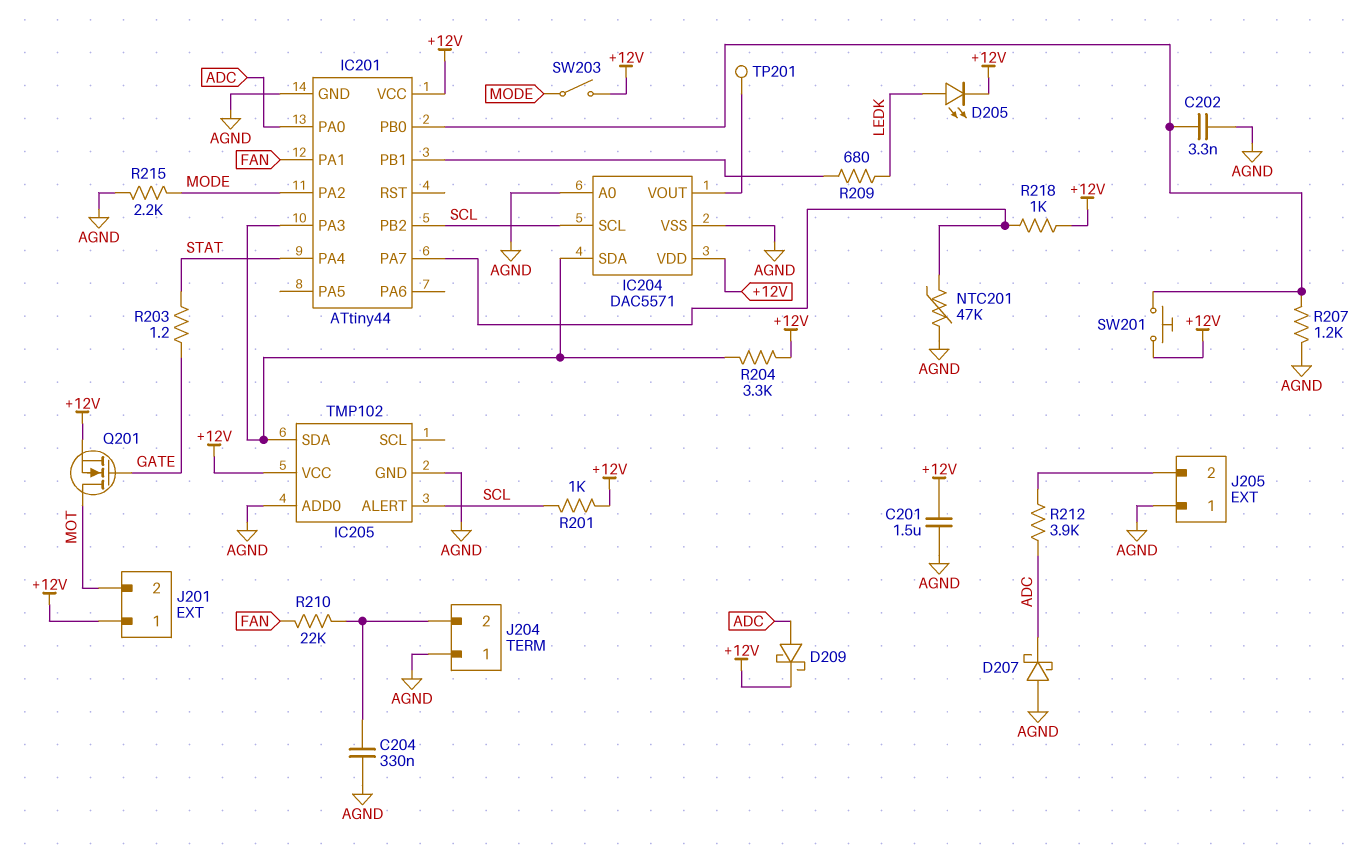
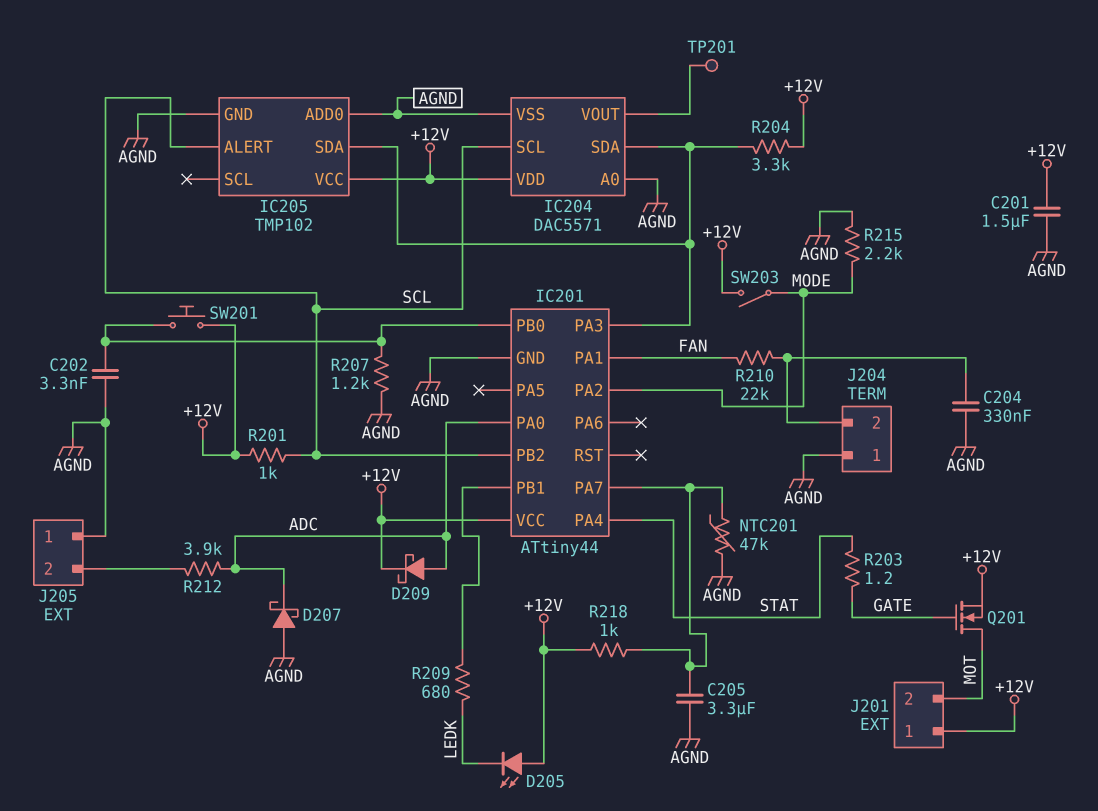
C205: none -> 3.3uF (AGND, IC201/PA7)
D205: LED (A LEDK, K +12V) -> LED (A +12V, K LEDK)

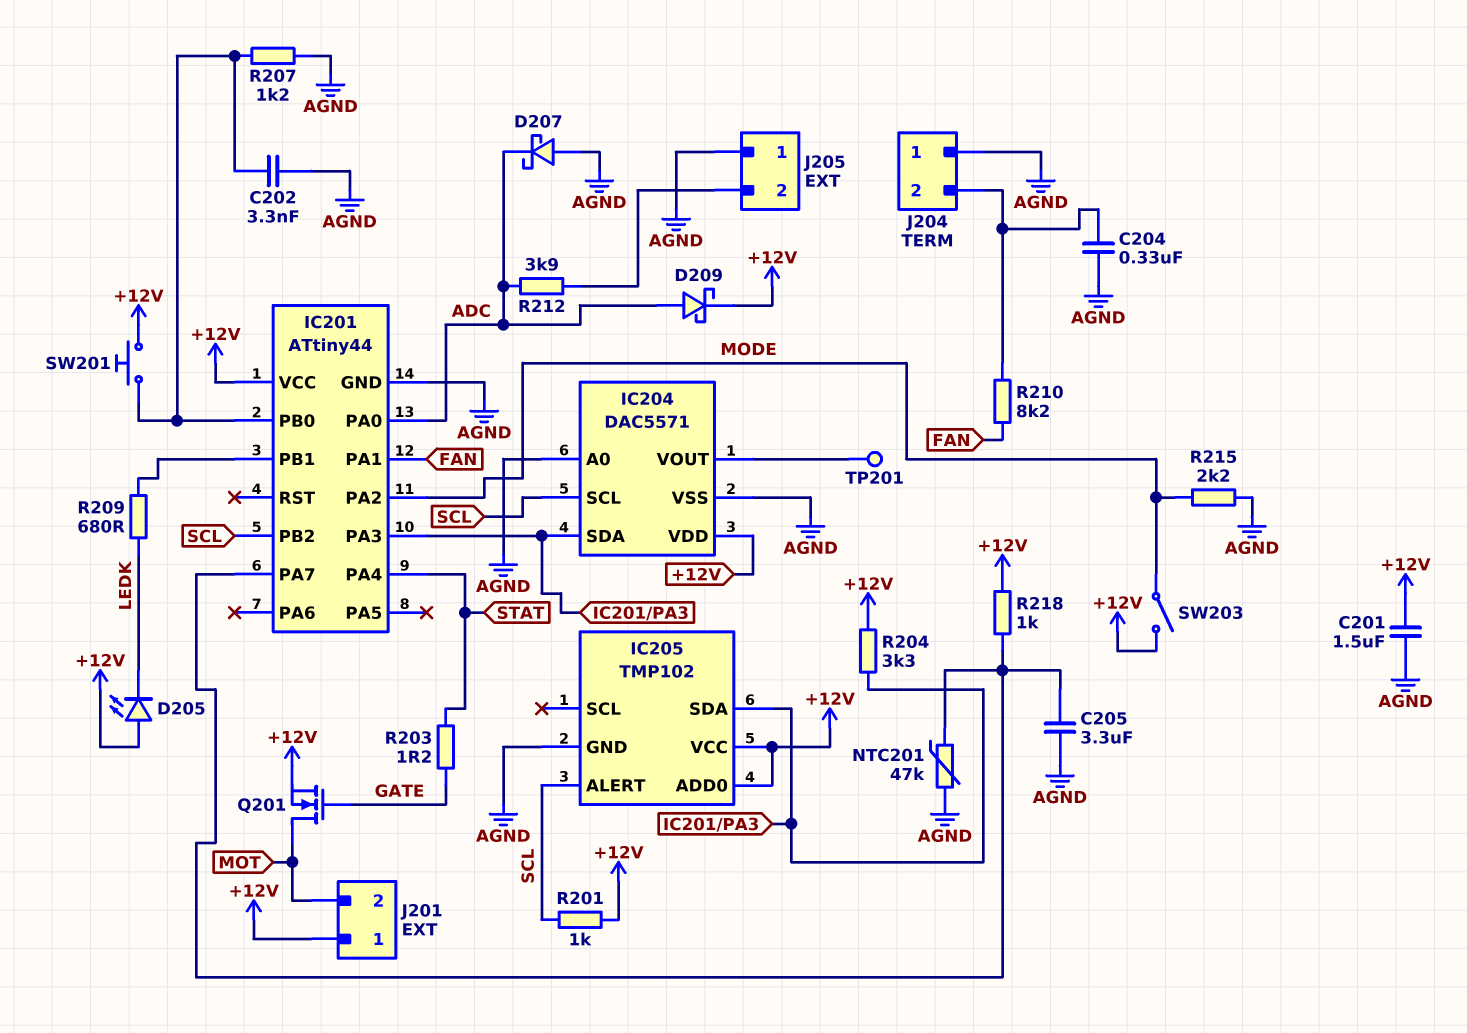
IC205 pin ADD0: AGND -> +12V
R210: 22k (FAN, J204/2) -> 8.2k (FAN, J204/2)

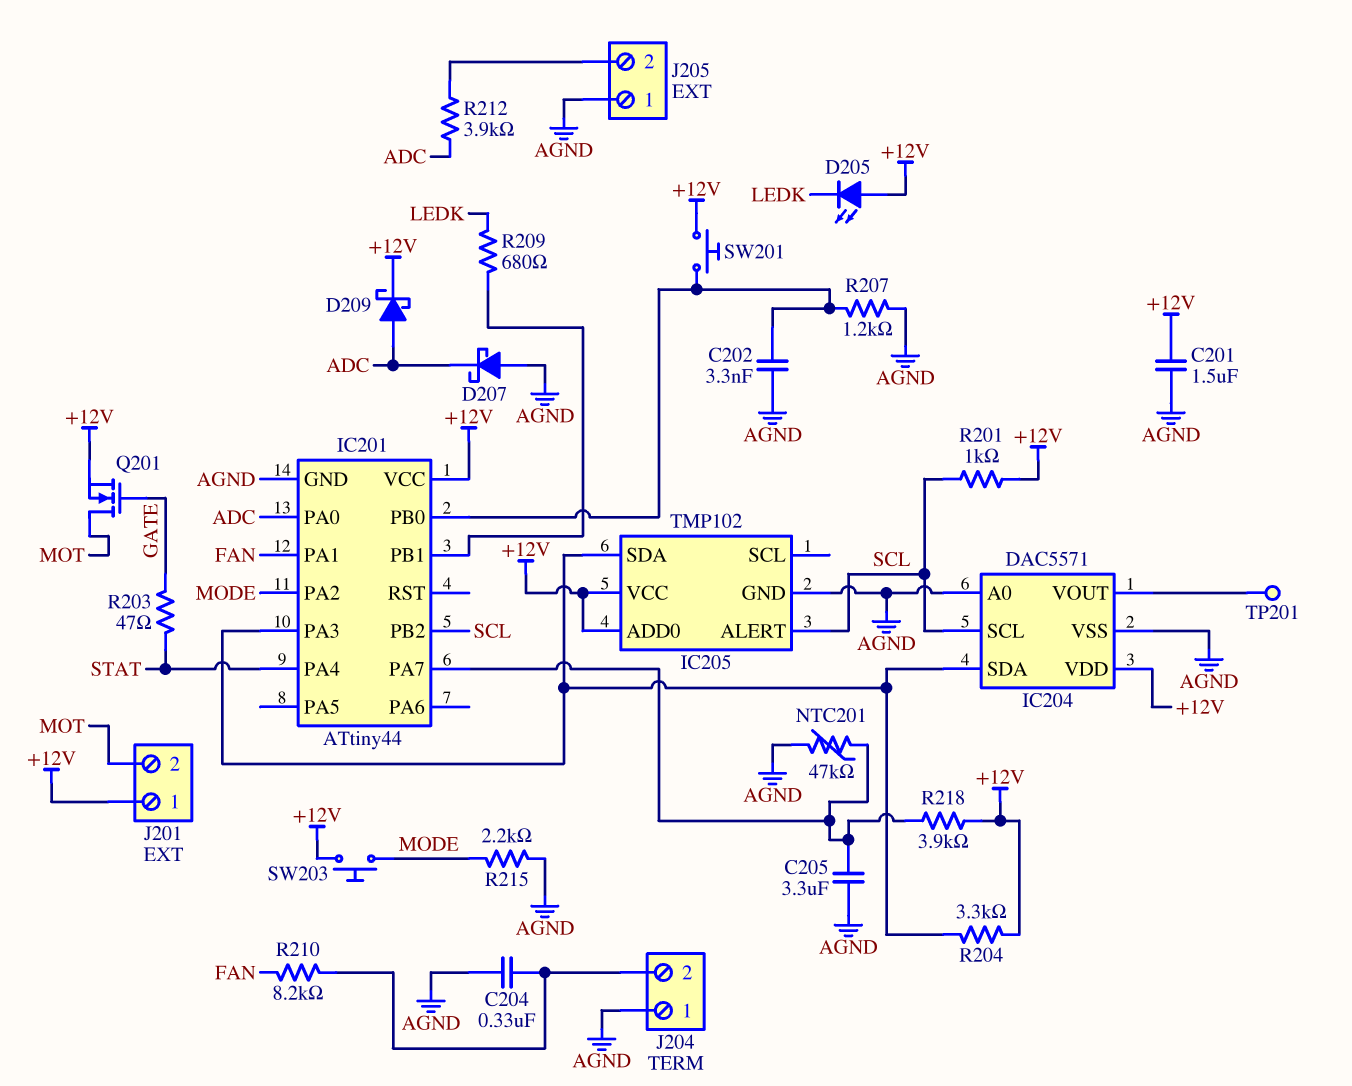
R203: 1.2 (GATE, STAT) -> 47 (GATE, STAT)
R218: 1k (+12V, IC201/PA7) -> 3.9k (+12V, IC201/PA7)
SW203: switch (+12V, MODE) -> button (+12V, MODE)

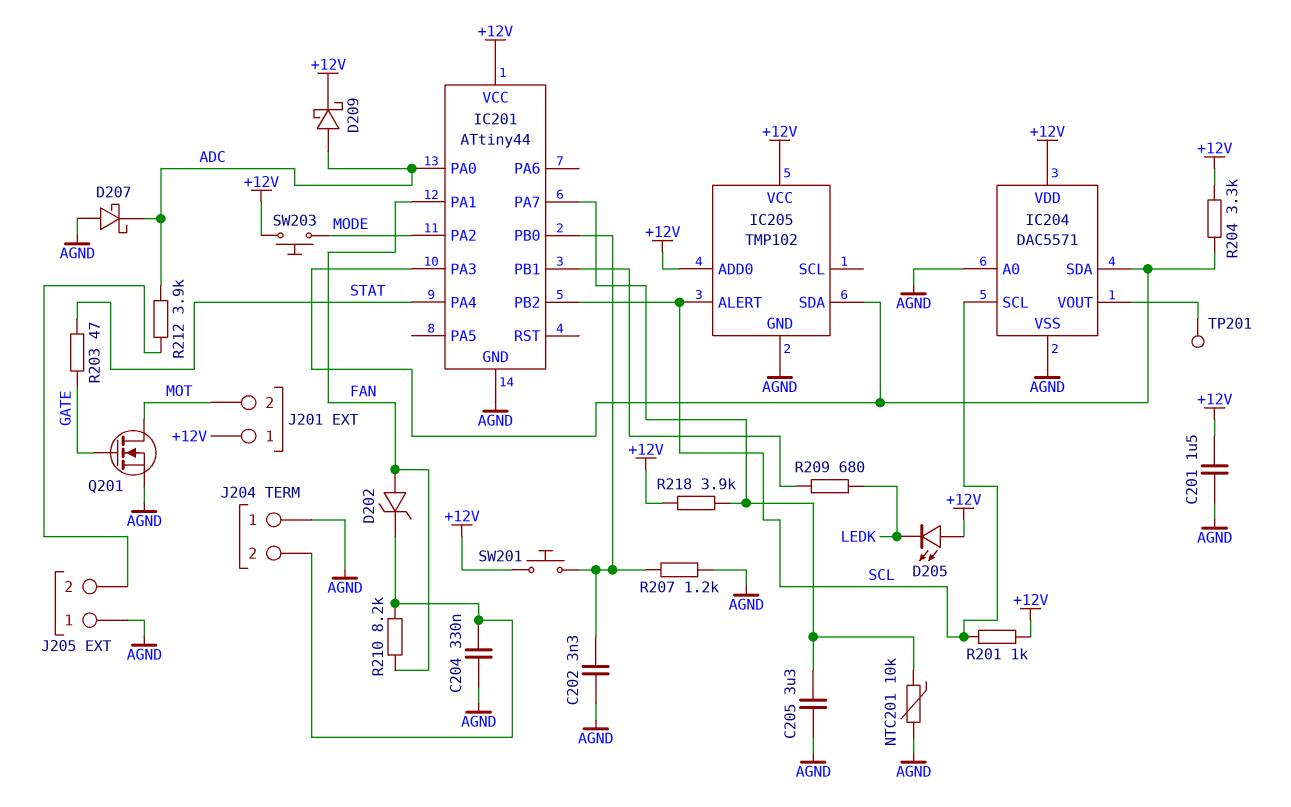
D202: none -> zener (A FAN, K J204/2)
NTC201: 47k (AGND, IC201/PA7) -> 10k (AGND, IC201/PA7)
Q201: NMOS (G GATE, D MOT, S +12V) -> NMOS (G GATE, D MOT, S AGND)
R215: 2.2k (AGND, MODE) -> none

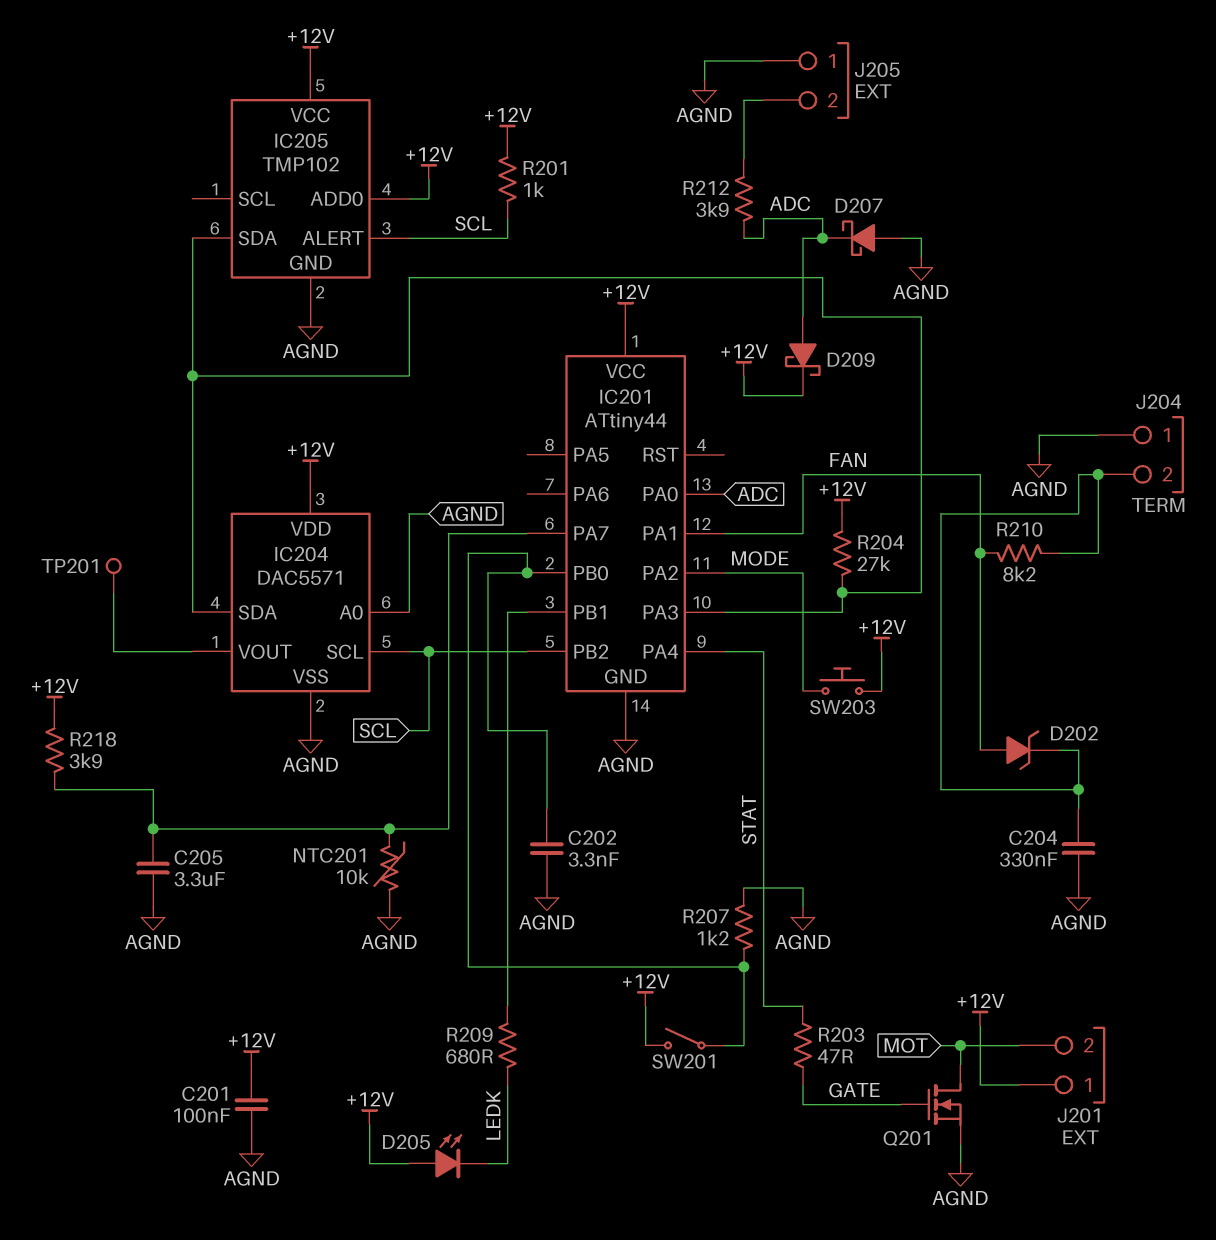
C201: 1.5uF (+12V, AGND) -> 100nF (+12V, AGND)
R204: 3.3k (+12V, IC201/PA3) -> 27k (+12V, IC201/PA3)
SW201: button (+12V, IC201/PB0) -> switch (+12V, IC201/PB0)

